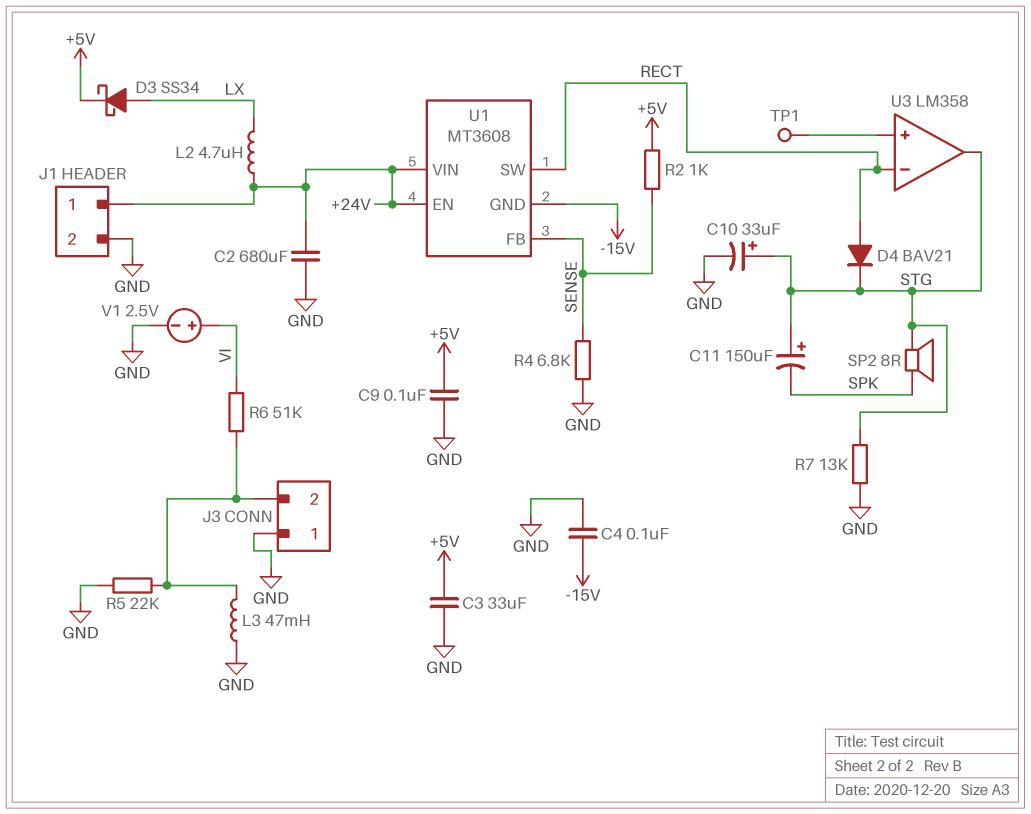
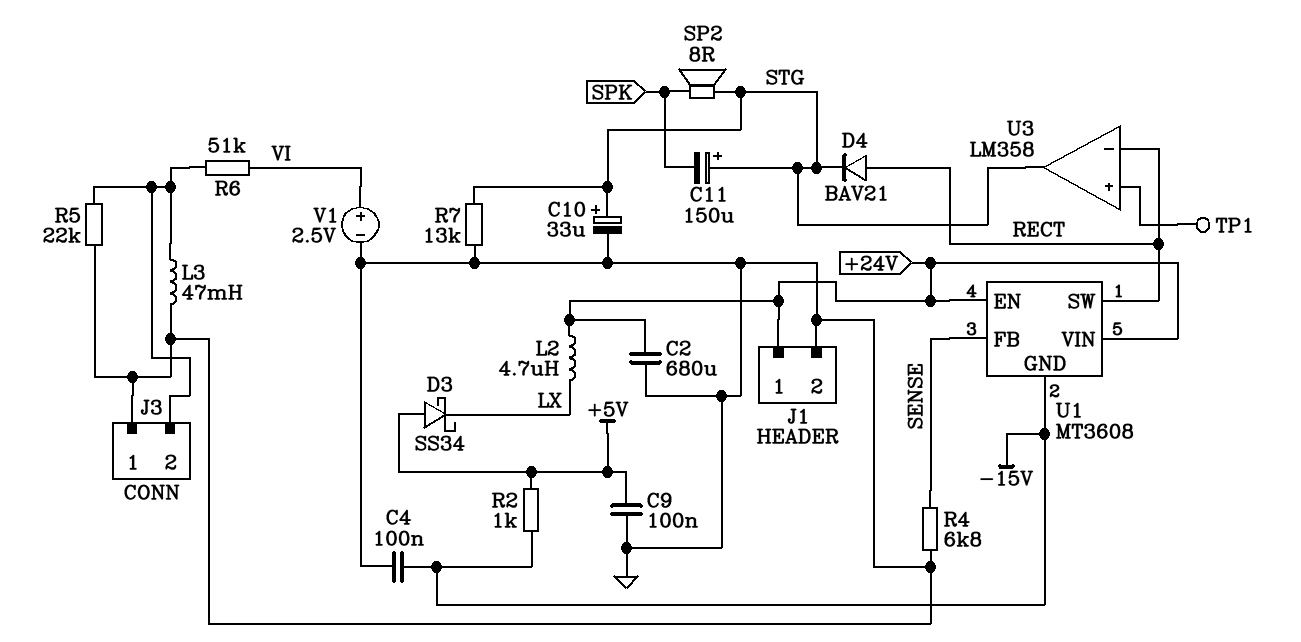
C3: 33uF (+5V, GND) -> none
D3: schottky SS34 (A LX, K +5V) -> schottky SS34 (A +5V, K LX)
R2: 1k (+5V, SENSE) -> 1k (+5V, -15V)

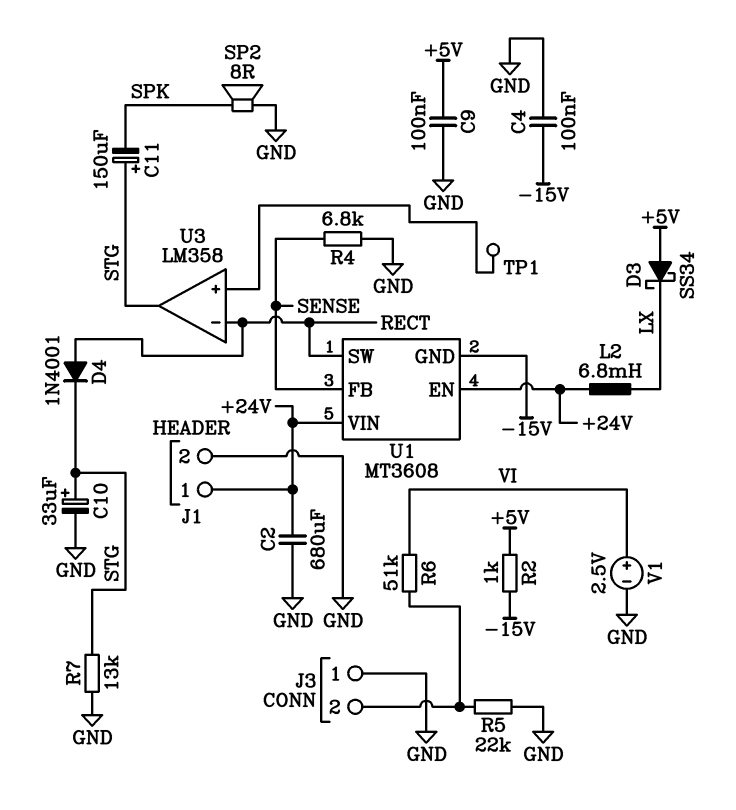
D4: diode BAV21 (A RECT, K STG) -> diode 1N4001 (A RECT, K STG)
L2: 4.7uH (+24V, LX) -> 6.8mH (+24V, LX)
L3: 47mH (GND, J3/2) -> none
SP2: speaker 8R (SPK, STG) -> speaker 8R (GND, SPK)

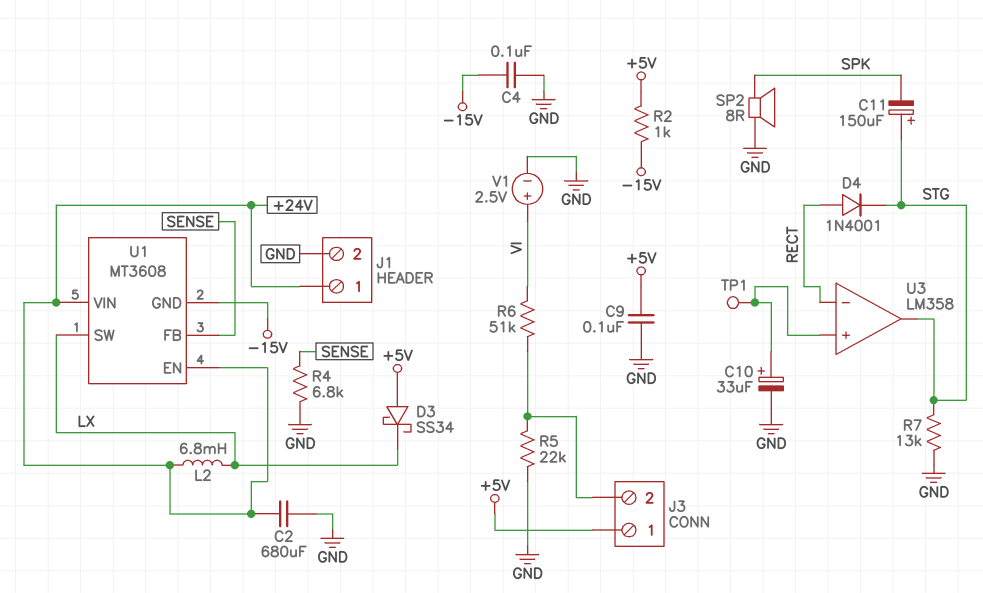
C10: 33uF (plus STG, minus GND) -> 33uF (plus U3/in+, minus GND)
J3 pin 1: GND -> +5V
U1 pin SW: RECT -> LX

